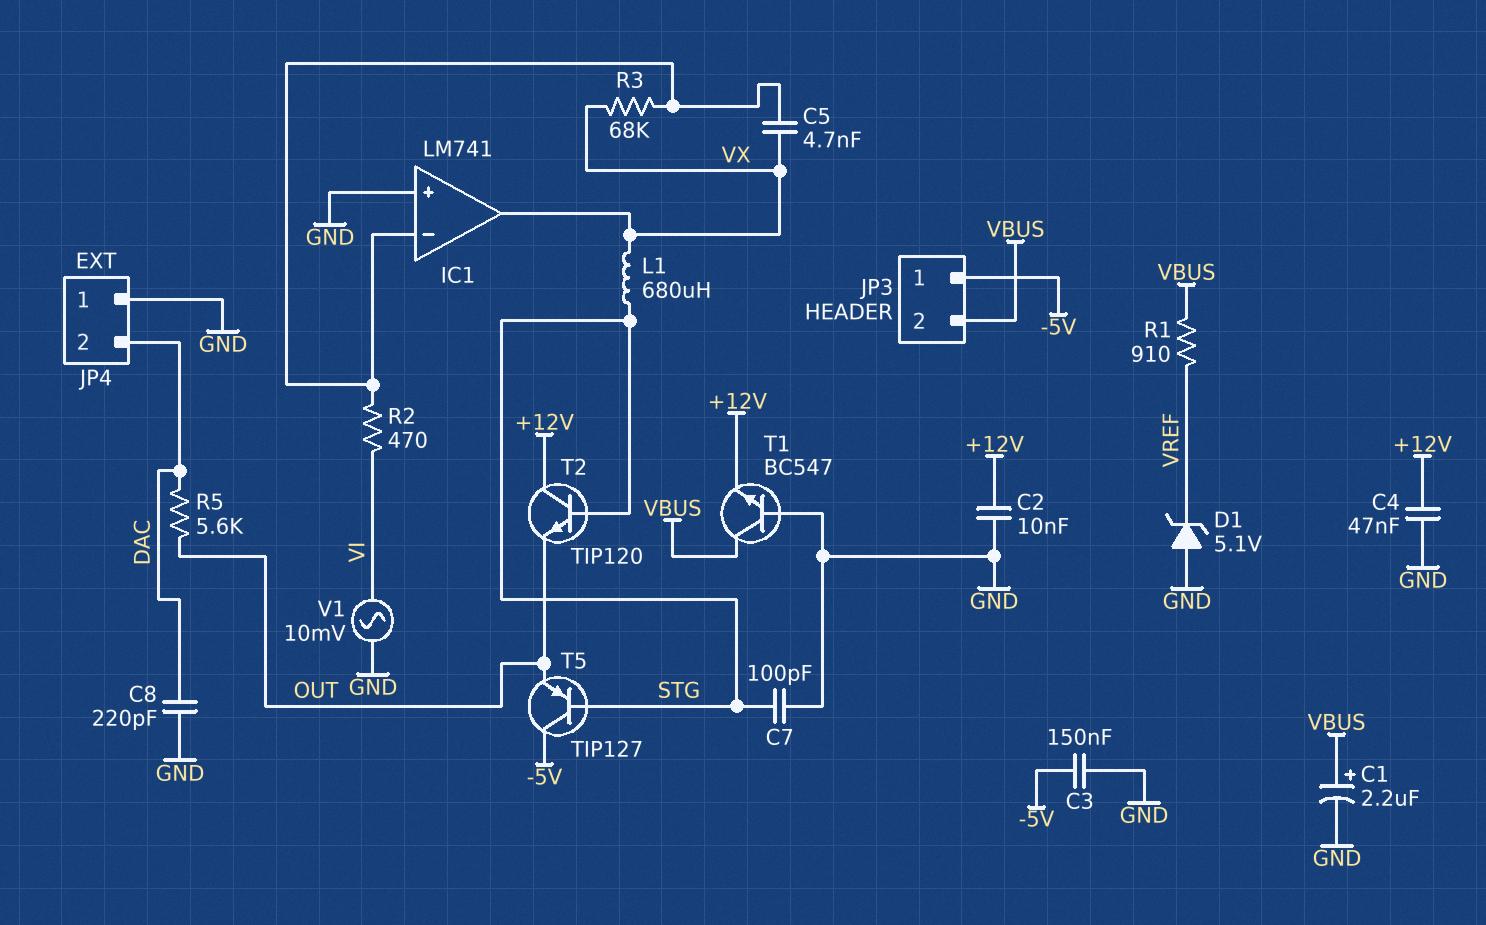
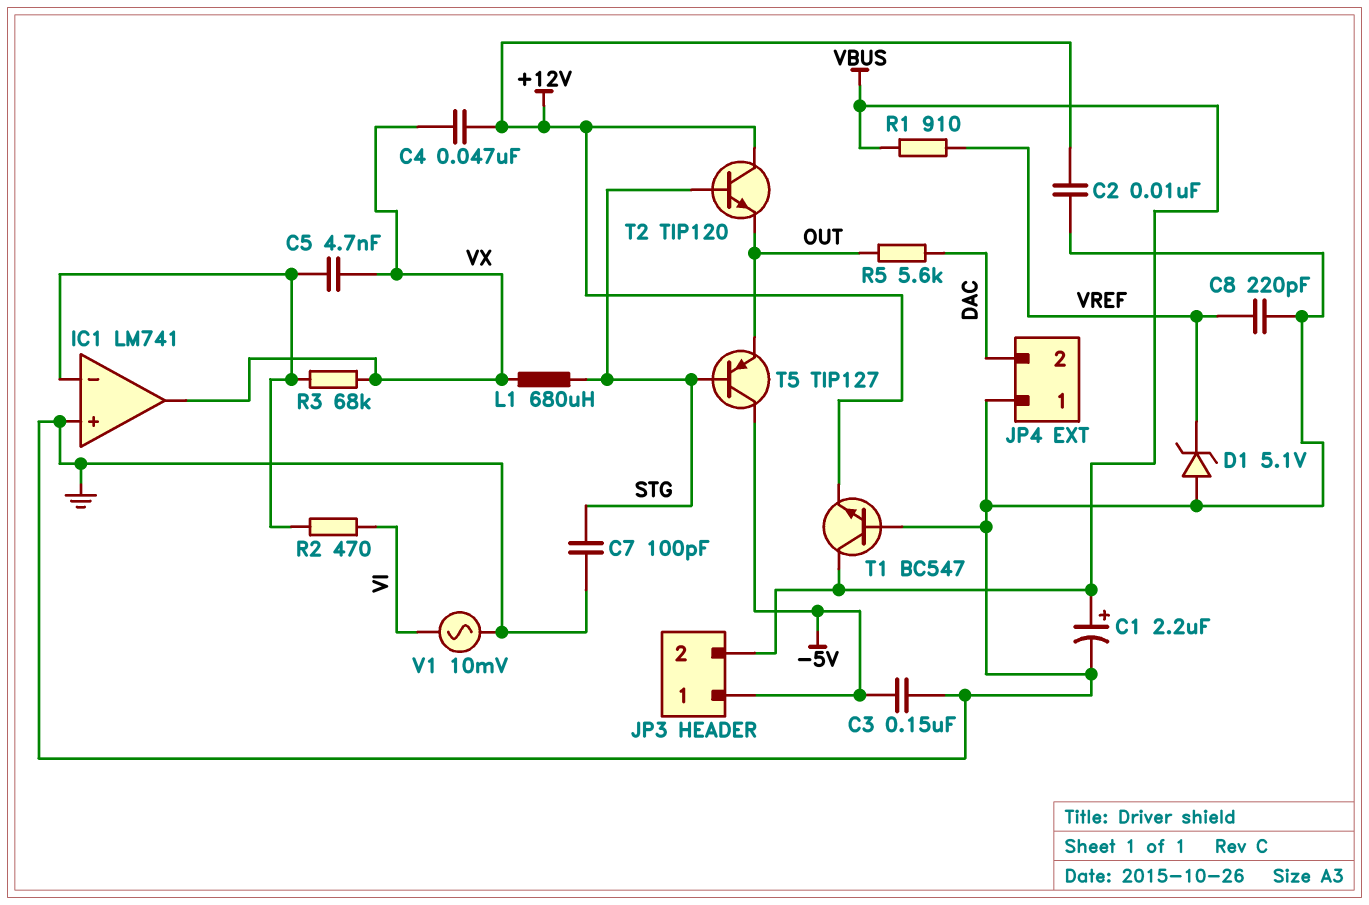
C4: 47nF (+12V, GND) -> 47nF (+12V, VX)
C8: 220pF (DAC, GND) -> 220pF (GND, VREF)

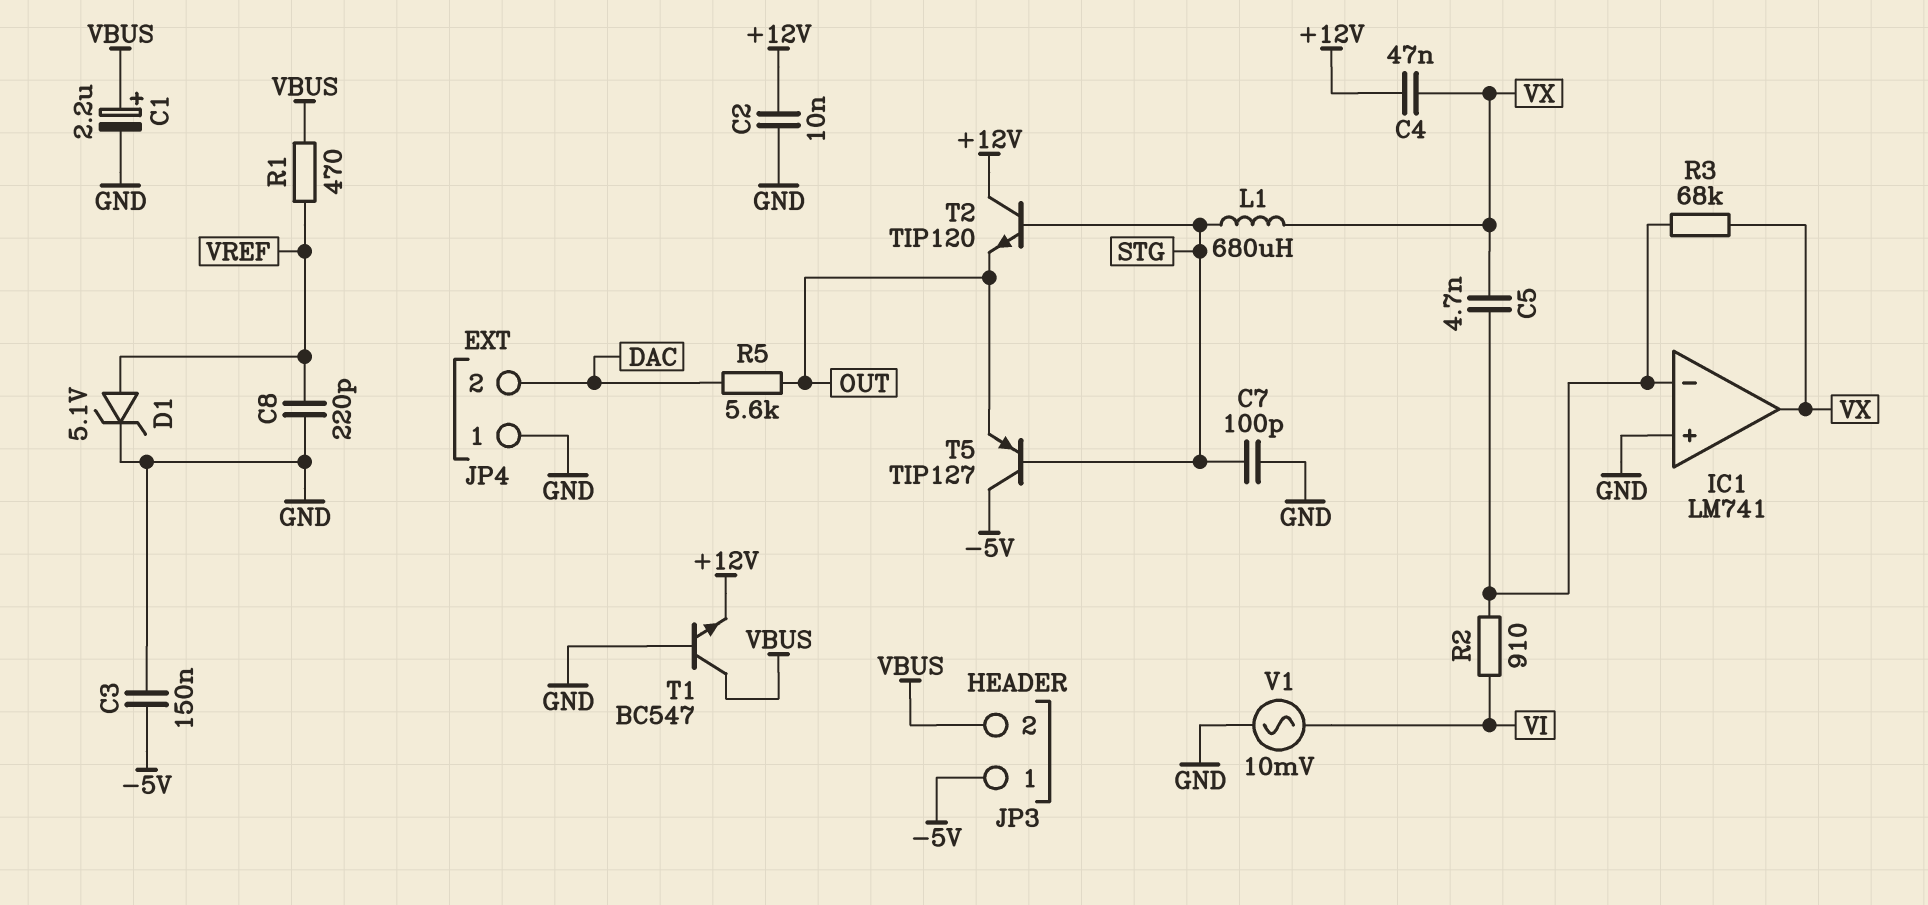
D1: zener 5.1V (A GND, K VREF) -> zener 5.1V (A VREF, K GND)
R1: 910 (VBUS, VREF) -> 470 (VBUS, VREF)
R2: 470 (IC1/in-, VI) -> 910 (IC1/in-, VI)

